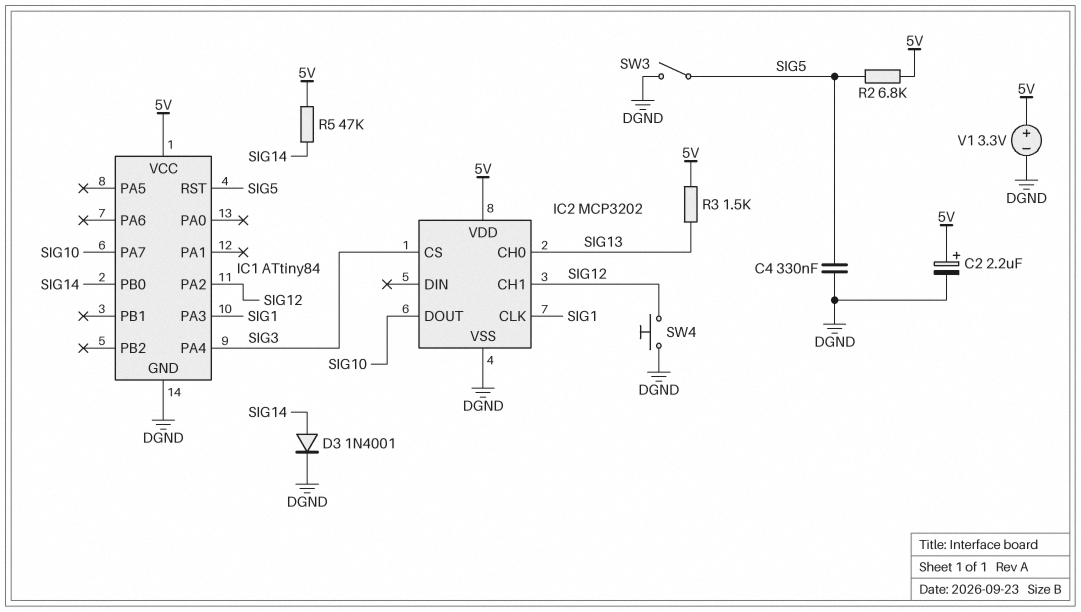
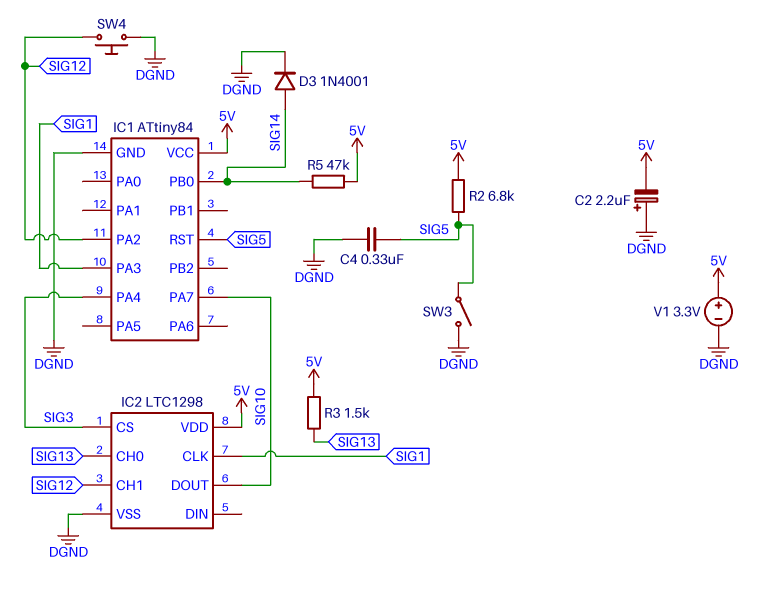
C2: 2.2uF (plus 5V, minus DGND) -> 2.2uF (plus DGND, minus 5V)
IC2: MCP3202 -> LTC1298

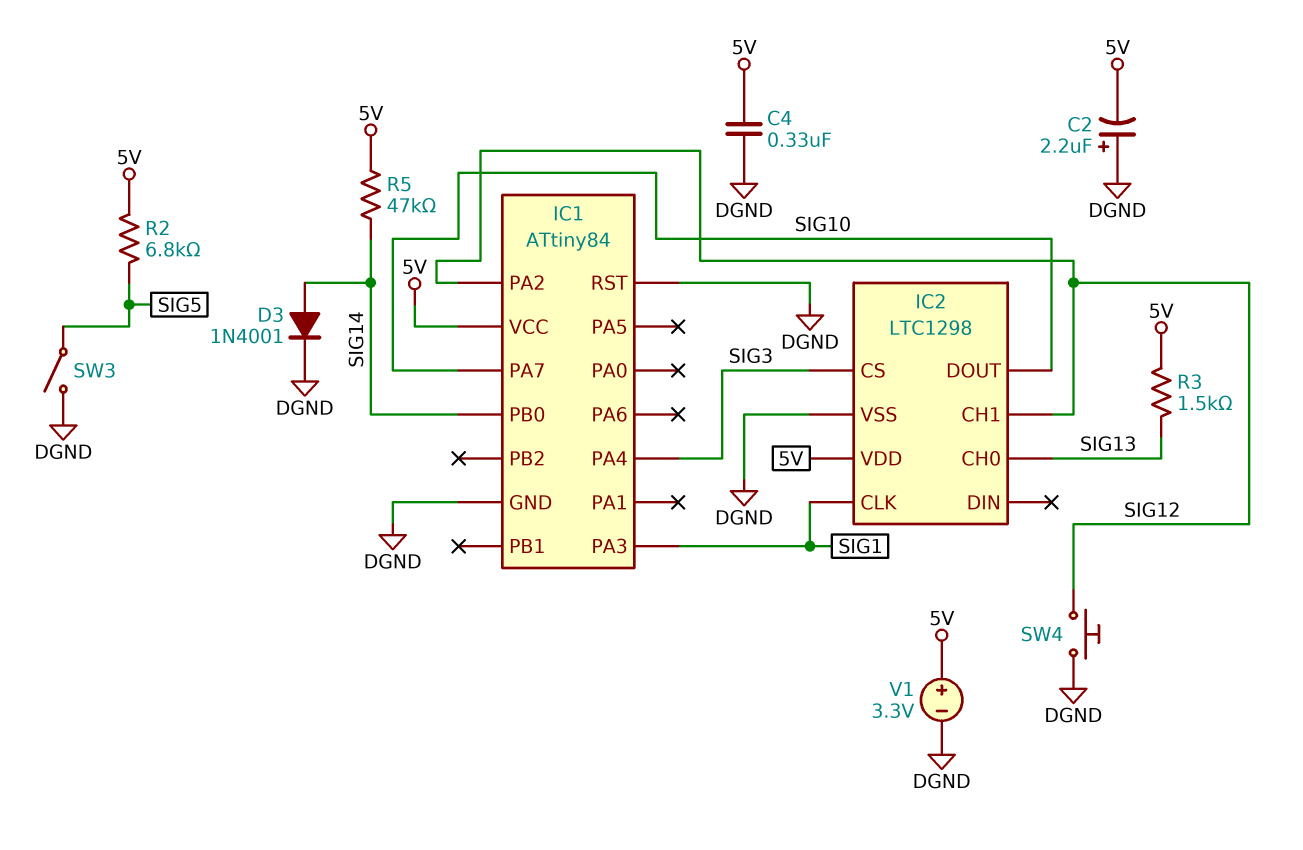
C4: 330nF (DGND, SIG5) -> 330nF (5V, DGND)
IC1 pin RST: SIG5 -> DGND

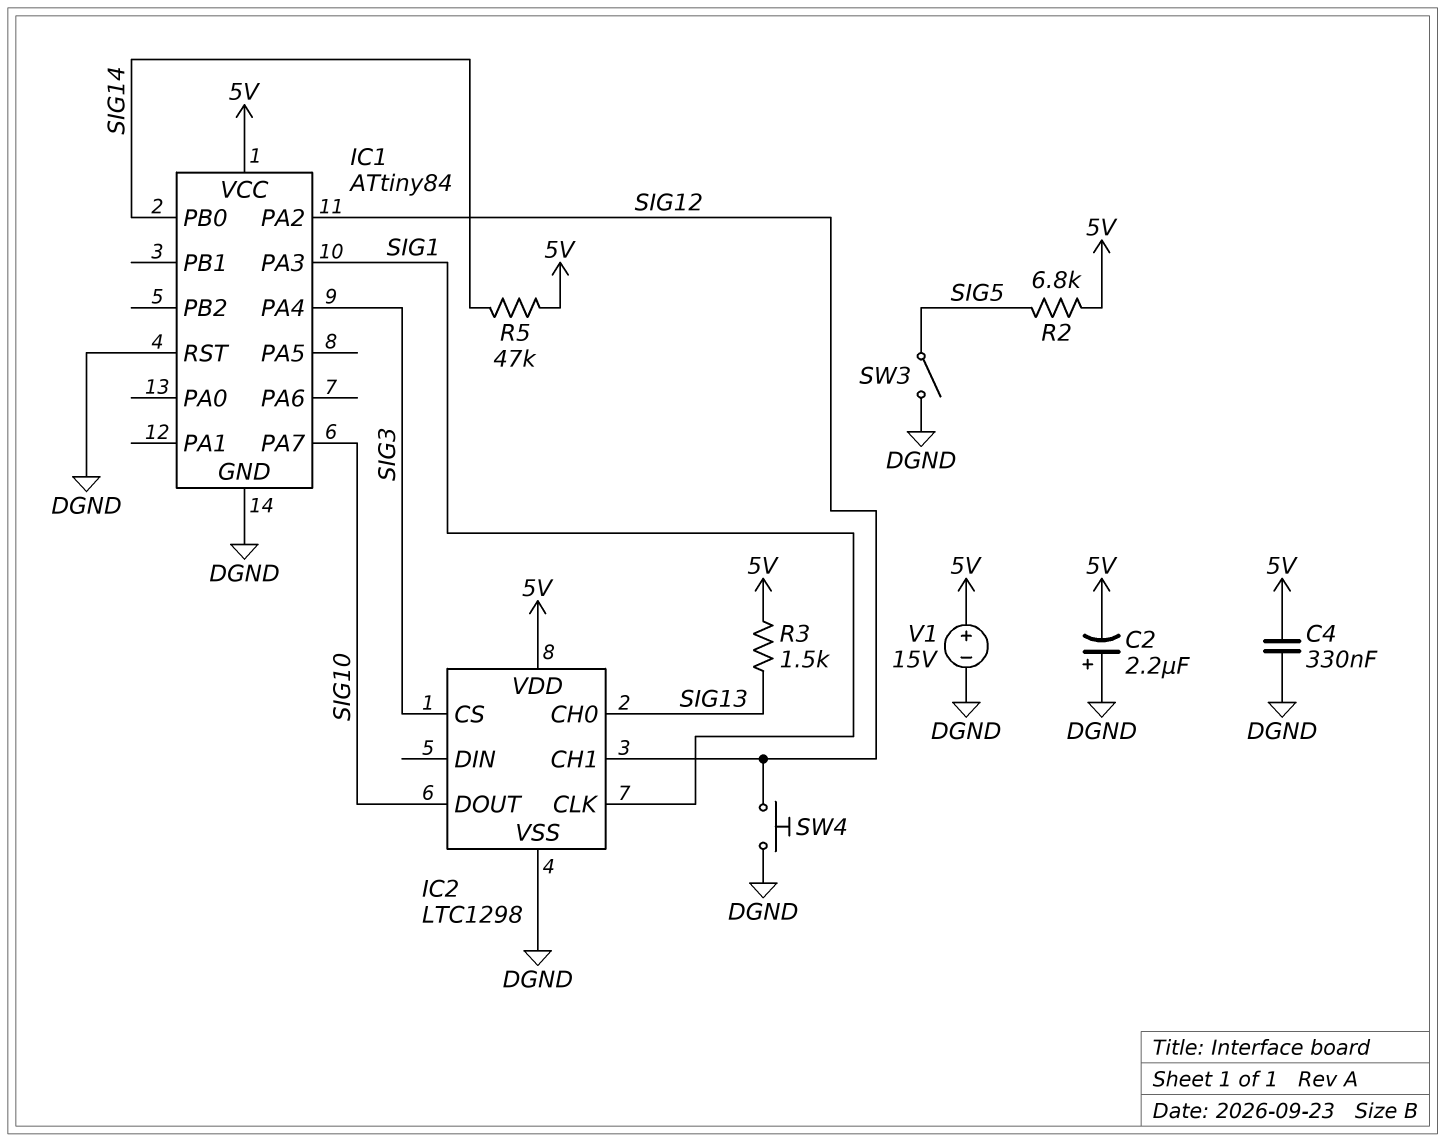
D3: diode 1N4001 (A SIG14, K DGND) -> none
V1: 3.3V (plus 5V, minus DGND) -> 15V (plus 5V, minus DGND)

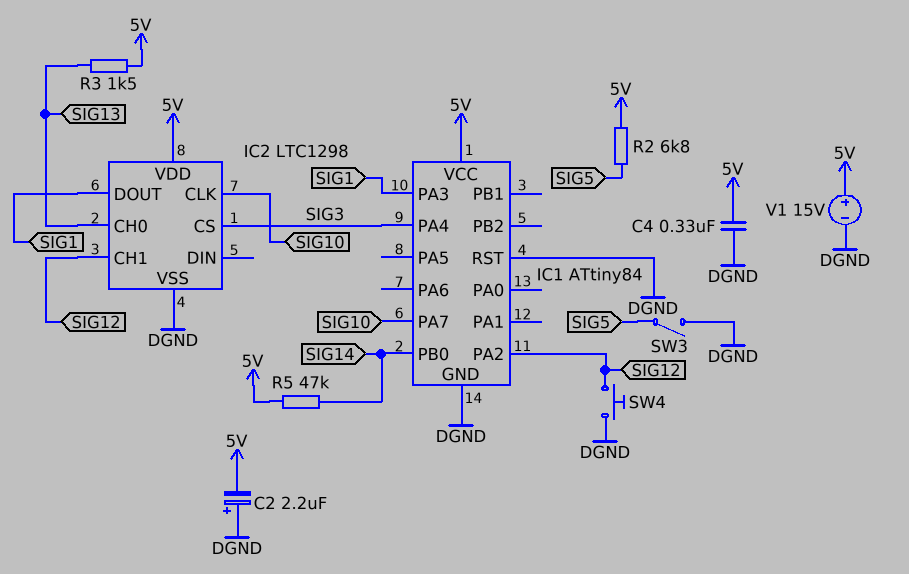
IC2 pin CLK: SIG1 -> SIG10
IC2 pin DOUT: SIG10 -> SIG1

